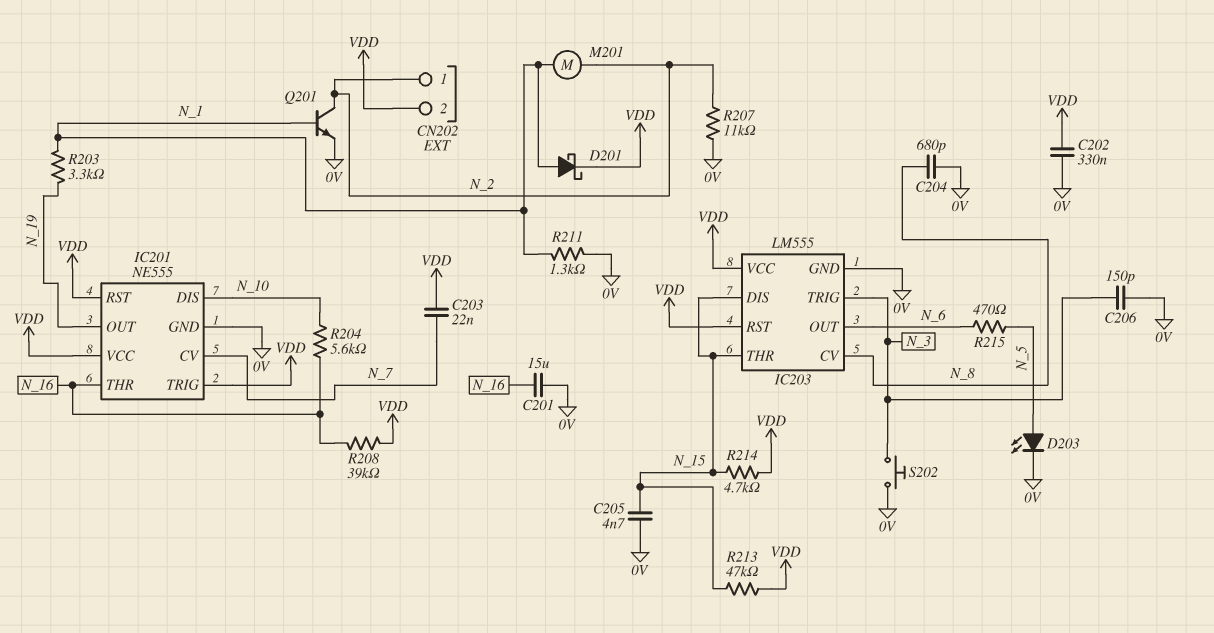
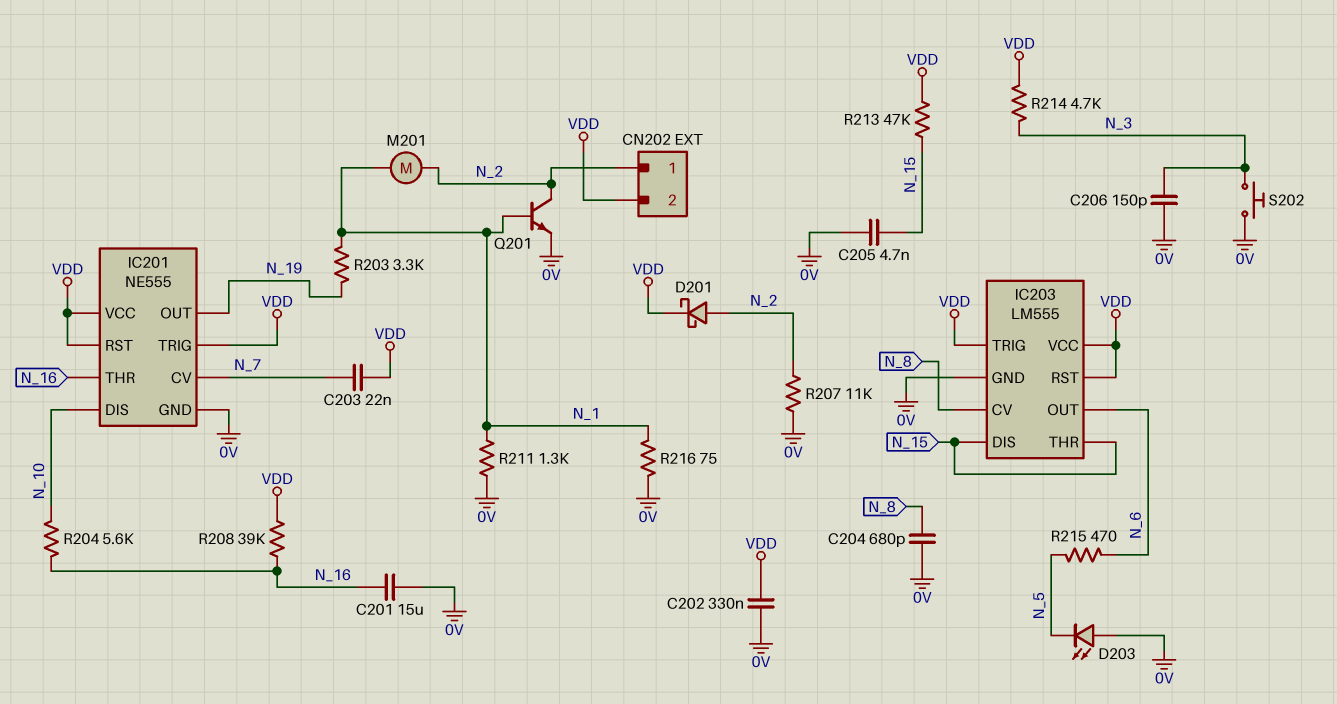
D201: schottky (A N_1, K VDD) -> schottky (A N_2, K VDD)
D203: LED (A N_5, K 0V) -> LED (A 0V, K N_5)
IC203 pin TRIG: N_3 -> VDD
R214: 4.7k (N_15, VDD) -> 4.7k (N_3, VDD)
R216: none -> 75 (0V, N_1)

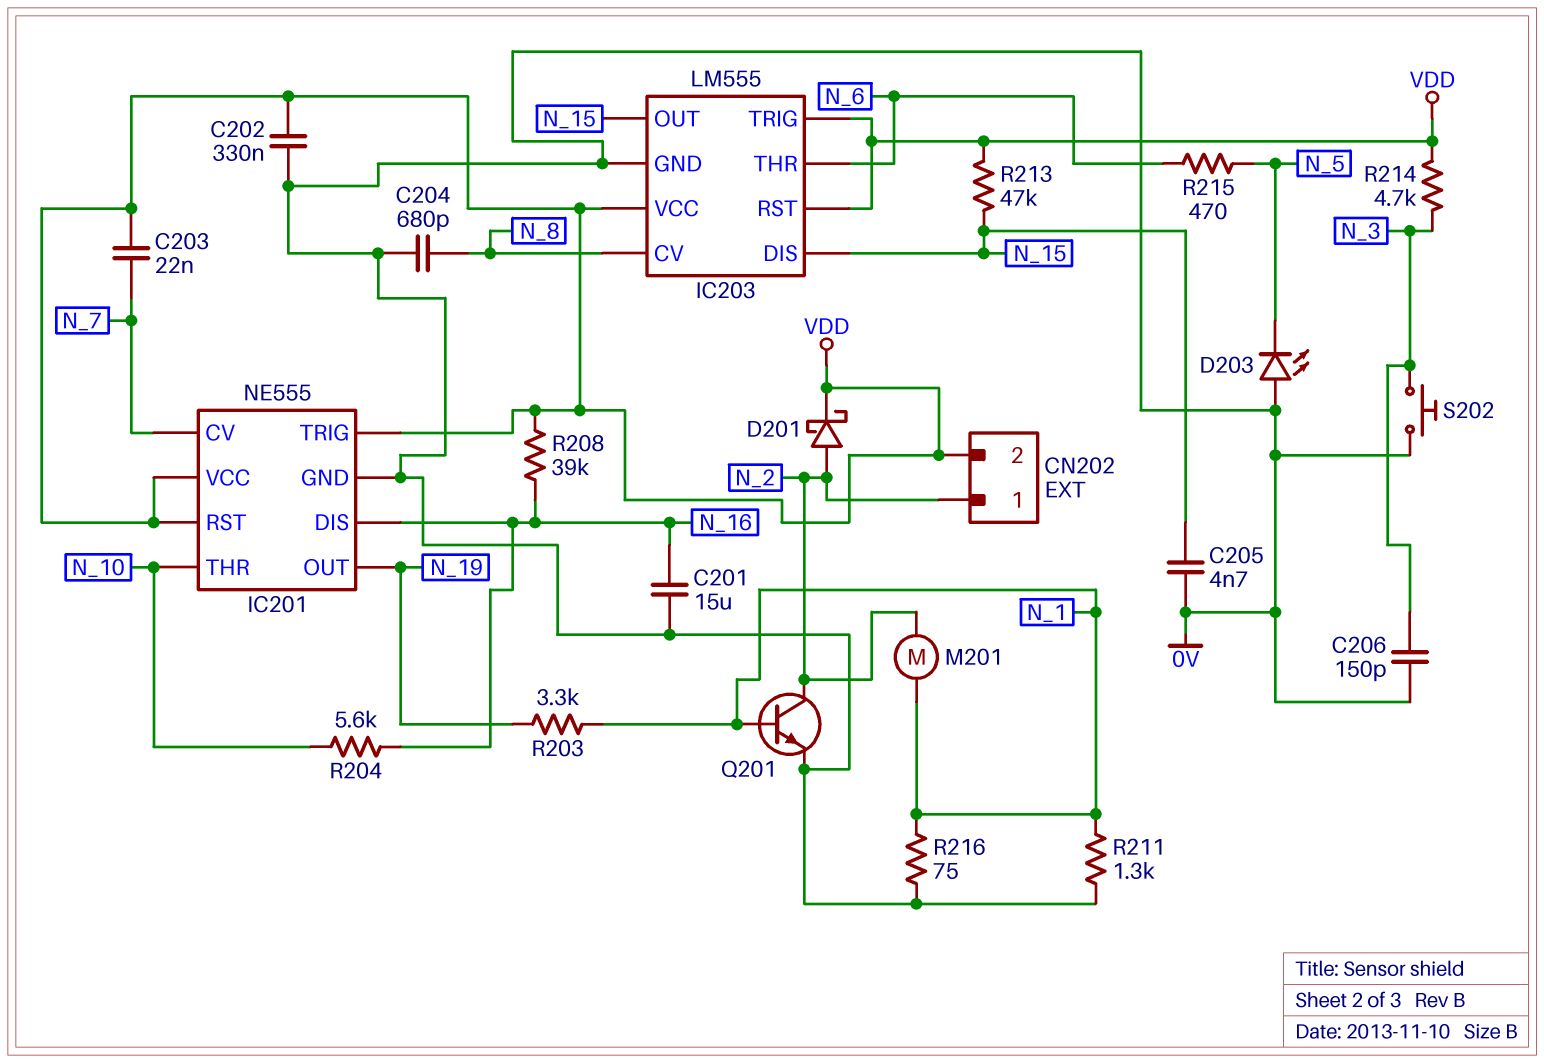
IC201 pin DIS: N_10 -> N_16
IC201 pin THR: N_16 -> N_10
IC203 pin OUT: N_6 -> N_15
IC203 pin THR: N_15 -> N_6
R207: 11k (0V, N_2) -> none

